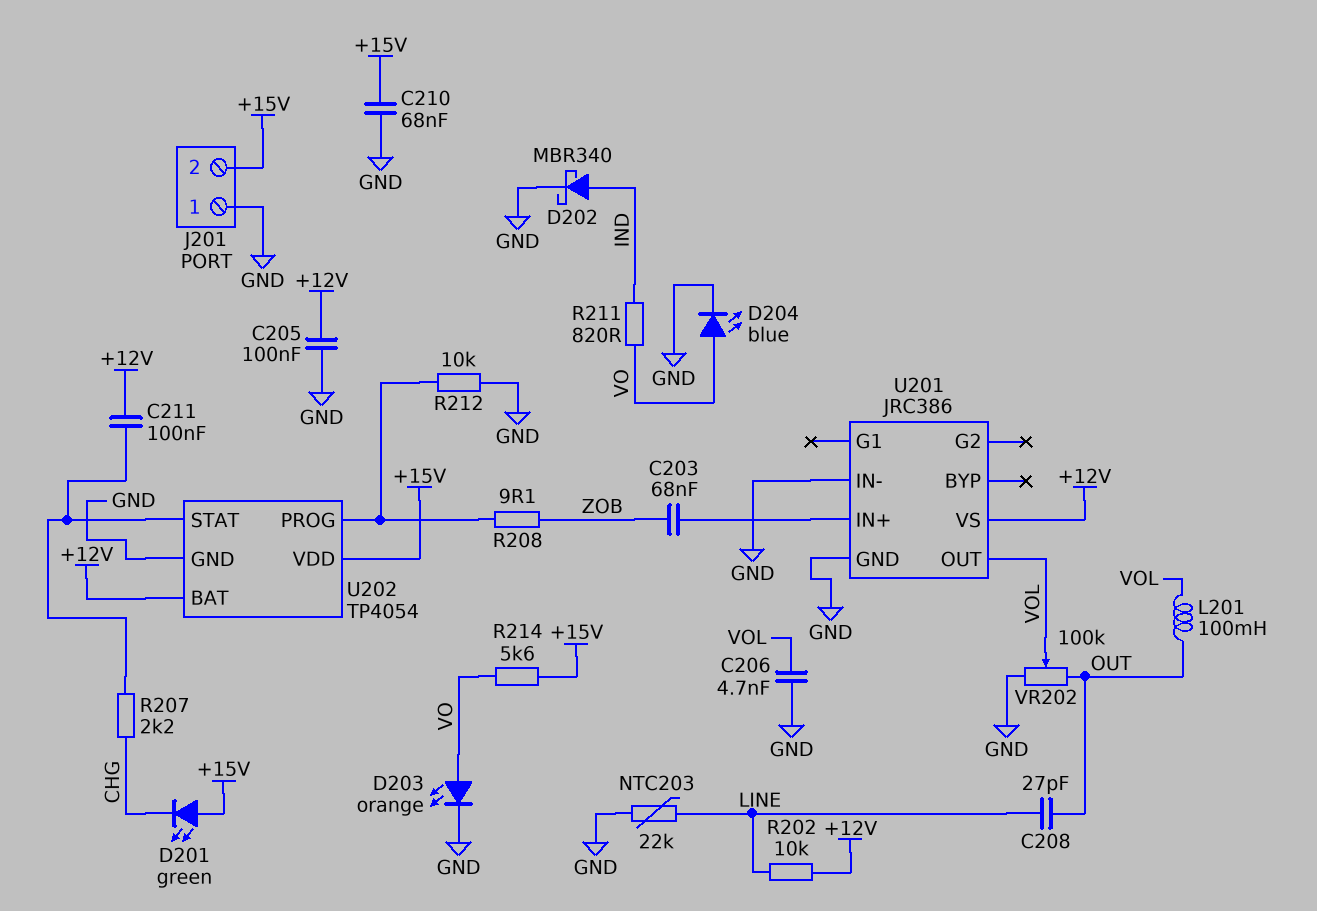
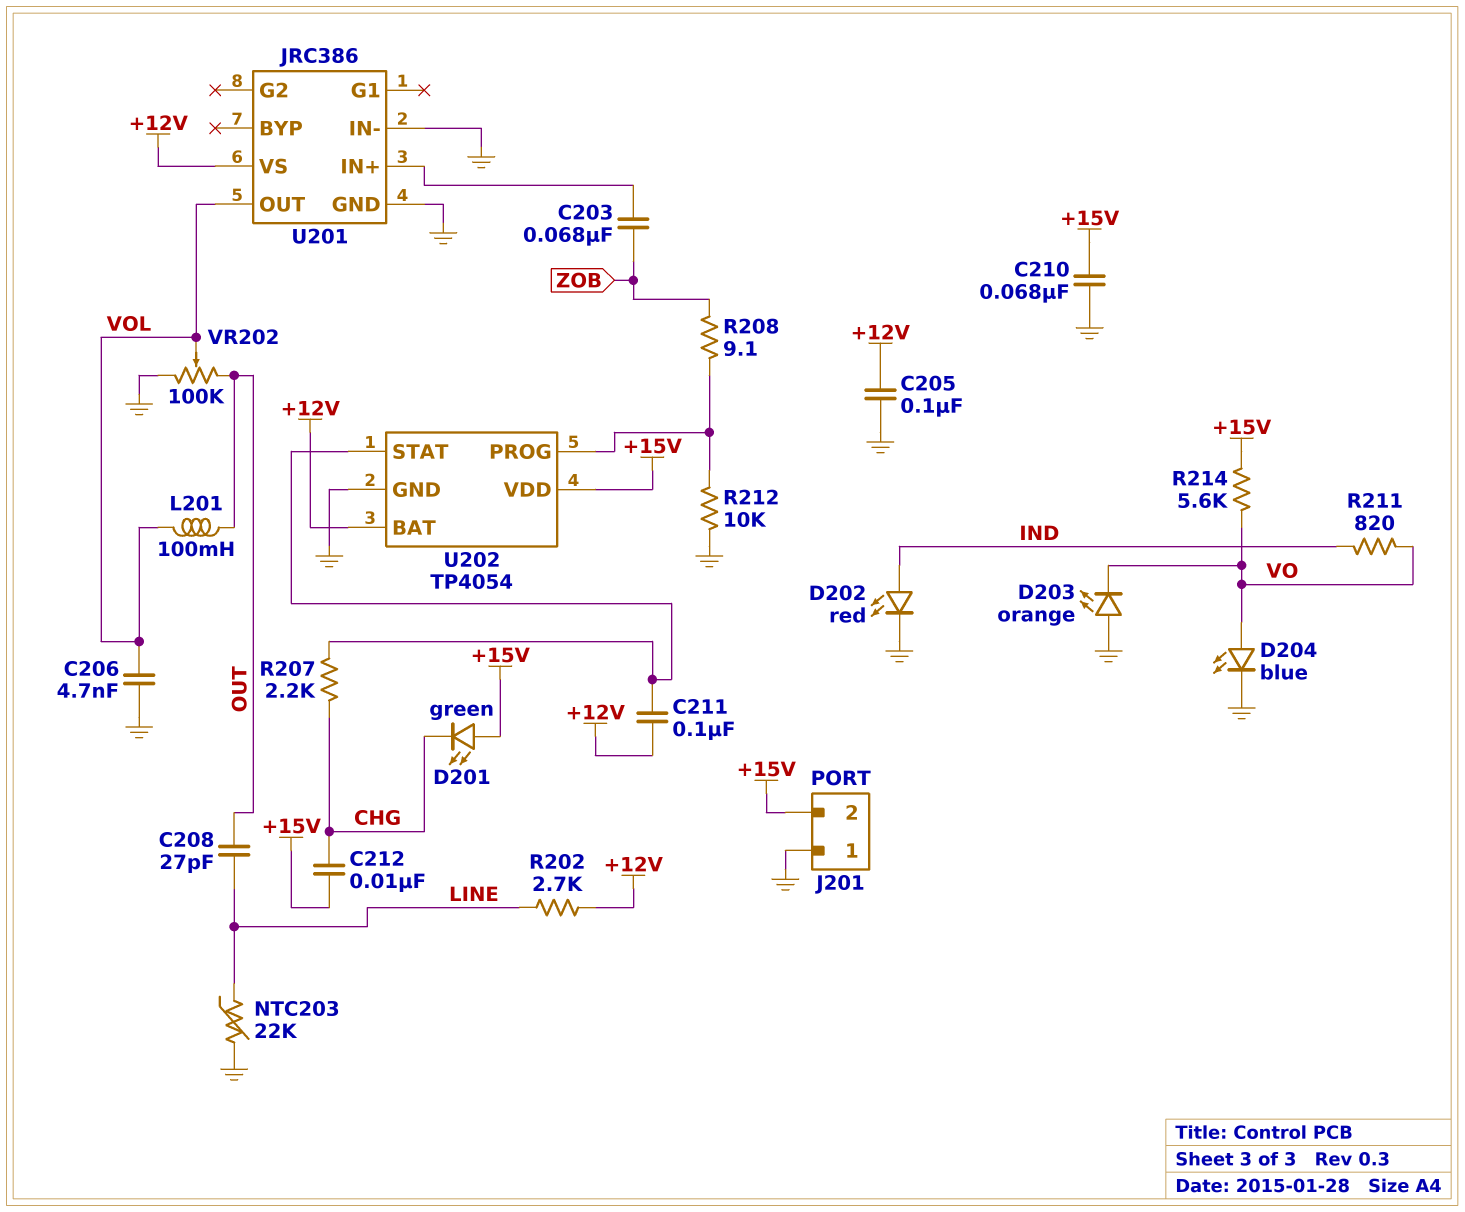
C212: none -> 10nF (+15V, CHG)
D202: schottky MBR340 (A IND, K GND) -> LED red (A IND, K GND)
D203: LED orange (A VO, K GND) -> LED orange (A GND, K VO)
R202: 10k (+12V, LINE) -> 2.7k (+12V, LINE)

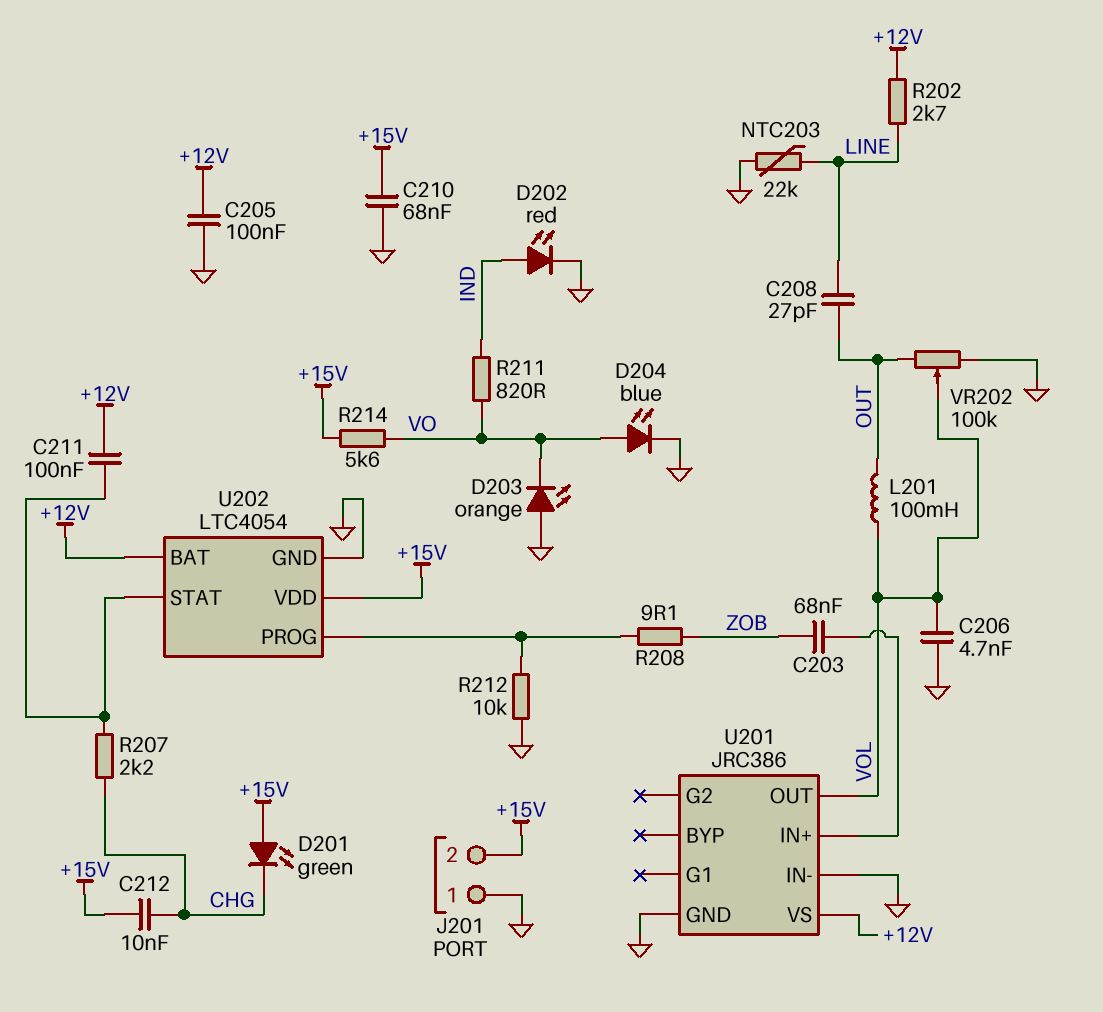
U202: TP4054 -> LTC4054

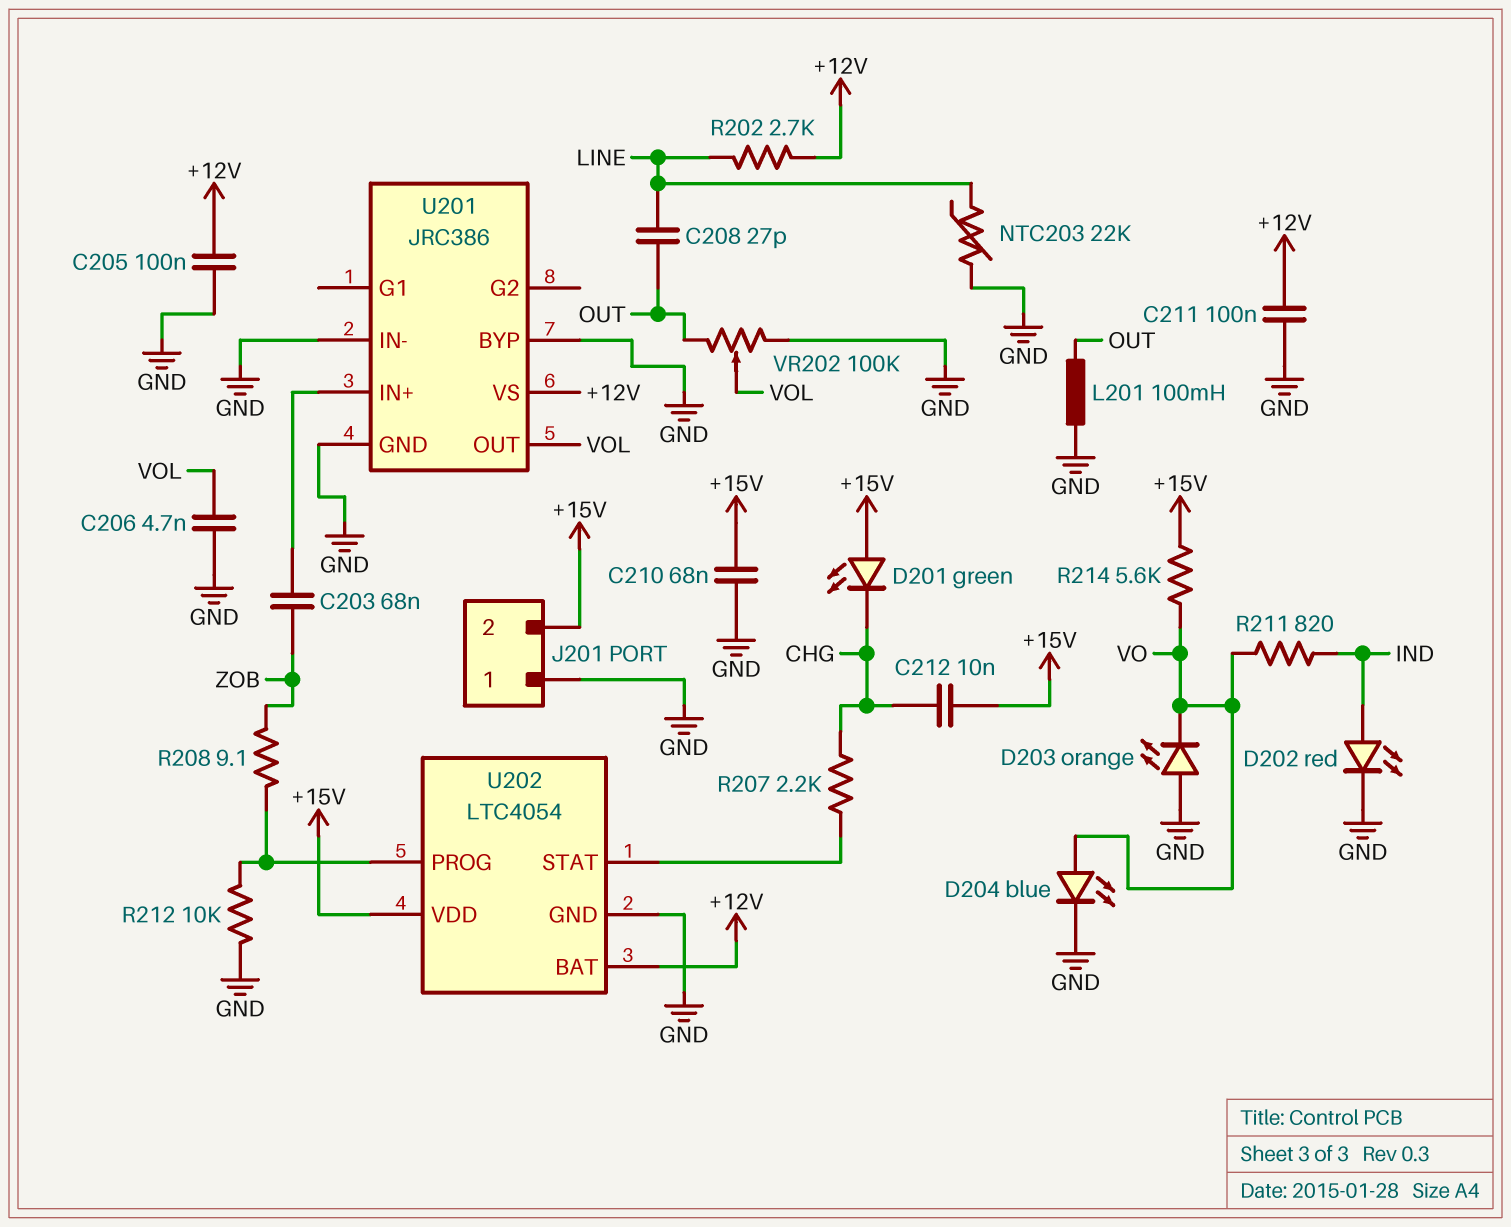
C211: 100nF (+12V, U202/STAT) -> 100nF (+12V, GND)
L201: 100mH (OUT, VOL) -> 100mH (GND, OUT)
U201 pin BYP: none -> GND

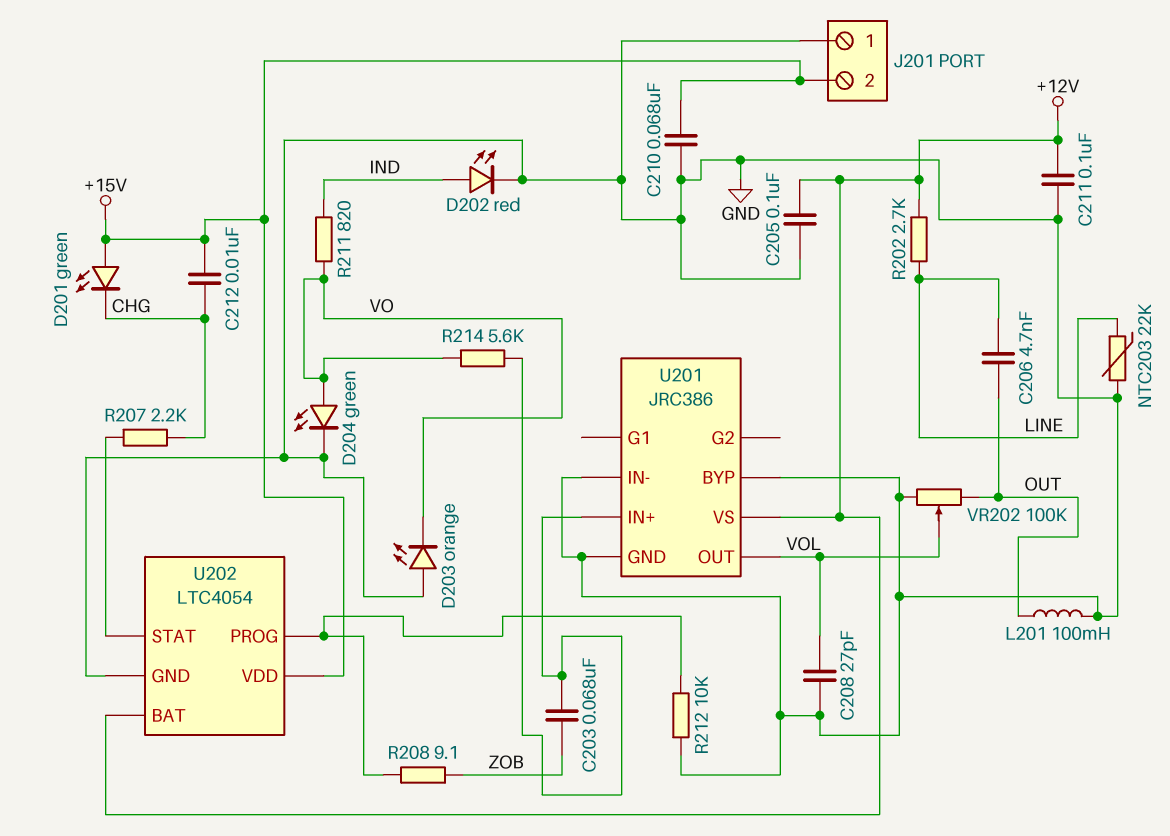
C206: 4.7nF (GND, VOL) -> 4.7nF (LINE, OUT)
C208: 27pF (LINE, OUT) -> 27pF (GND, VOL)
D204: LED blue (A VO, K GND) -> LED green (A VO, K GND)
R214: 5.6k (+15V, VO) -> 5.6k (U201/IN+, VO)

